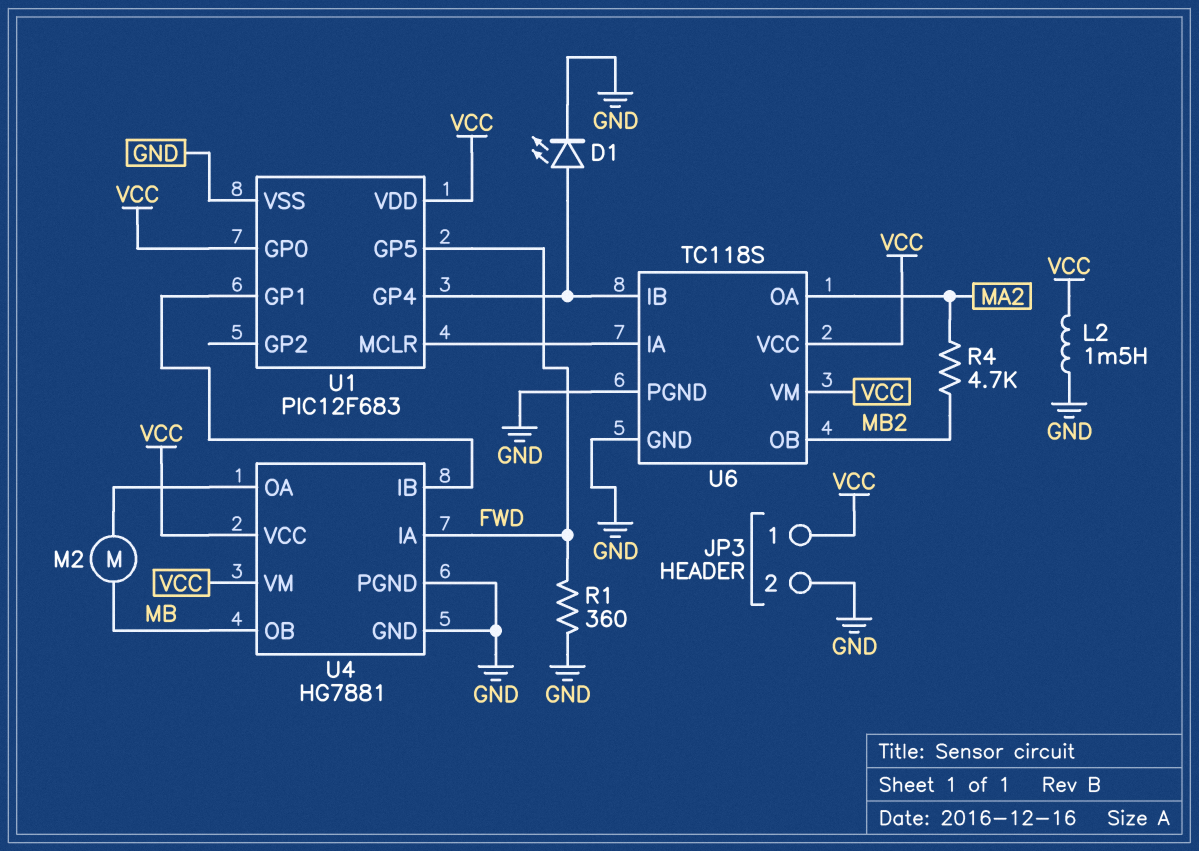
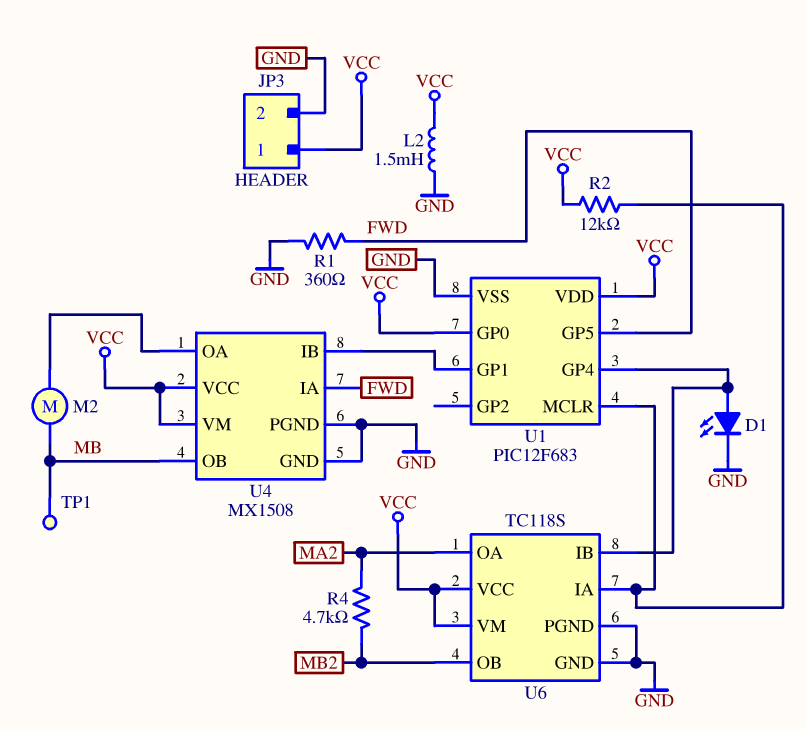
R2: none -> 12k (U1/MCLR, VCC)
TP1: none -> test point (MB)
U4: HG7881 -> MX1508

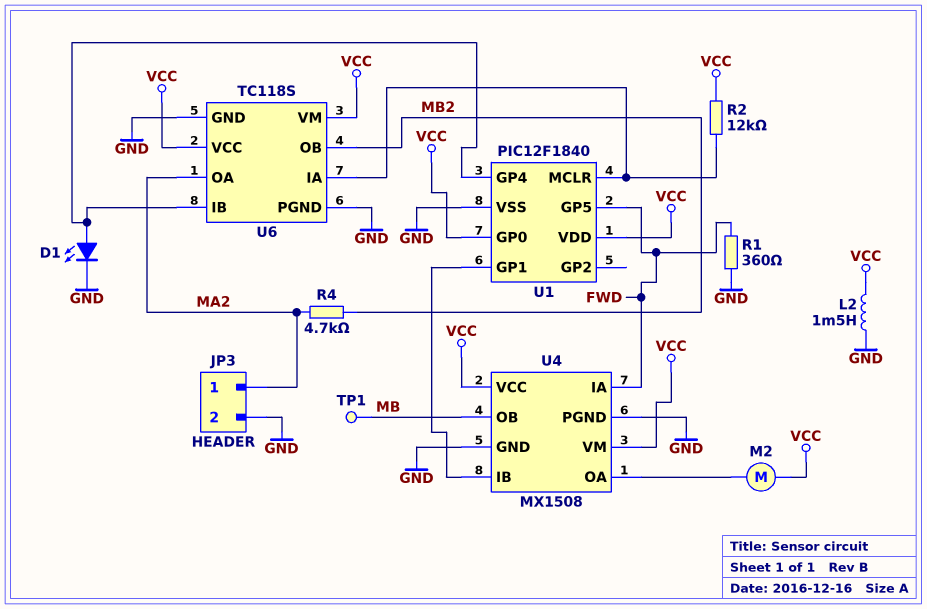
JP3 pin 1: VCC -> MA2
M2: motor (MB, U4/OA) -> motor (U4/OA, VCC)
U1: PIC12F683 -> PIC12F1840

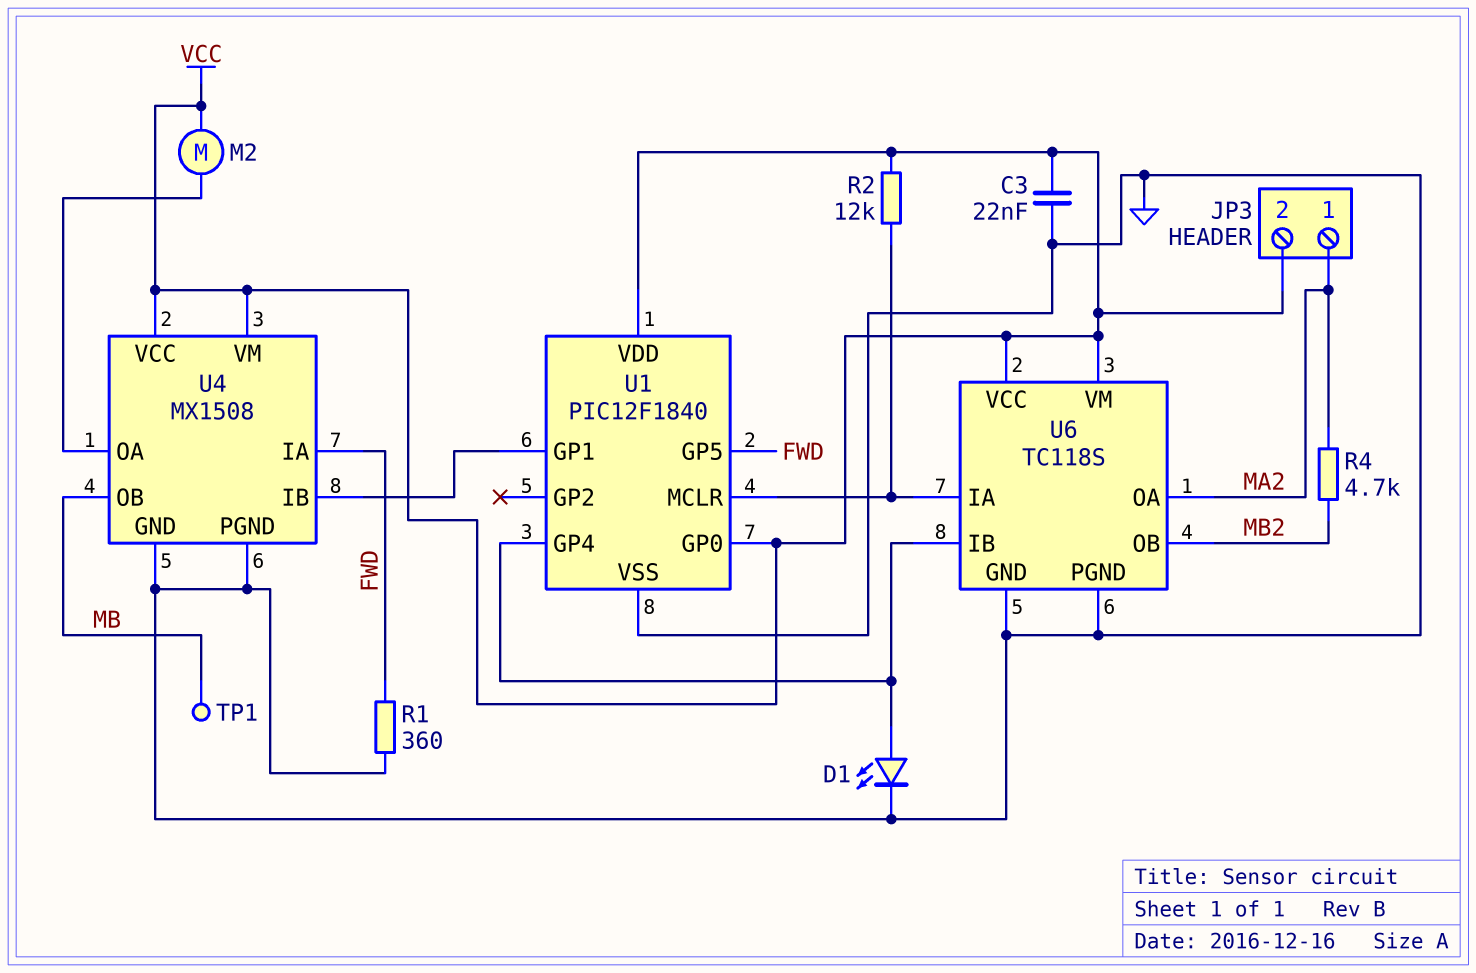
C3: none -> 22nF (GND, VCC)
JP3 pin 2: GND -> VCC
L2: 1.5mH (GND, VCC) -> none

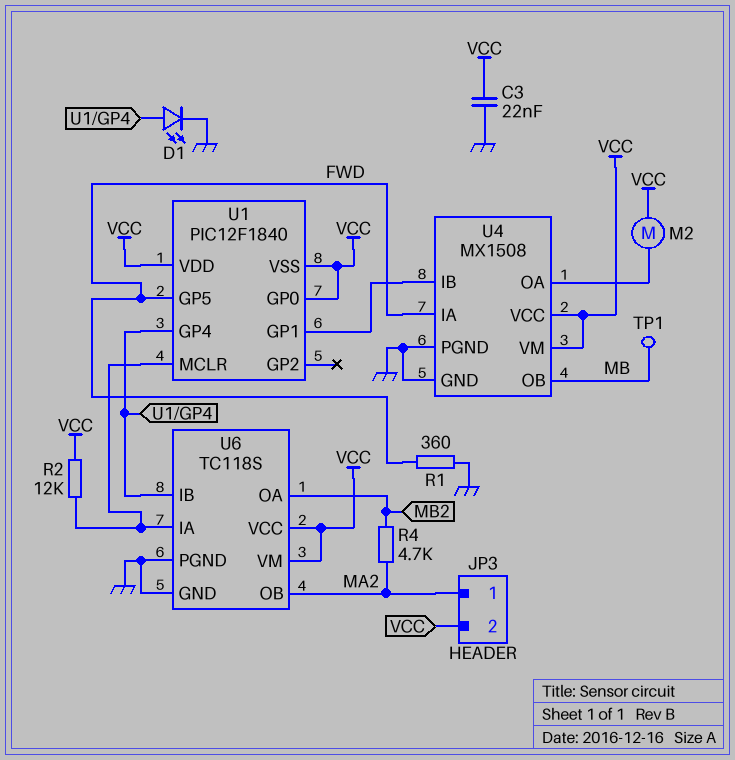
U1 pin VSS: GND -> VCC
U6 pin OA: MA2 -> MB2
U6 pin OB: MB2 -> MA2

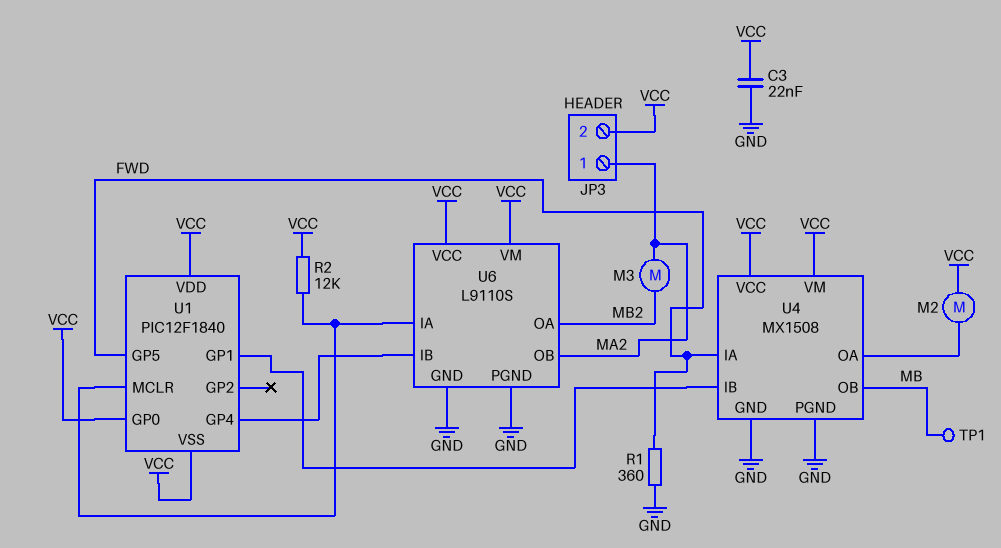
D1: LED (A U1/GP4, K GND) -> none
M3: none -> motor (MA2, MB2)
R4: 4.7k (MA2, MB2) -> none
U6: TC118S -> L9110S

